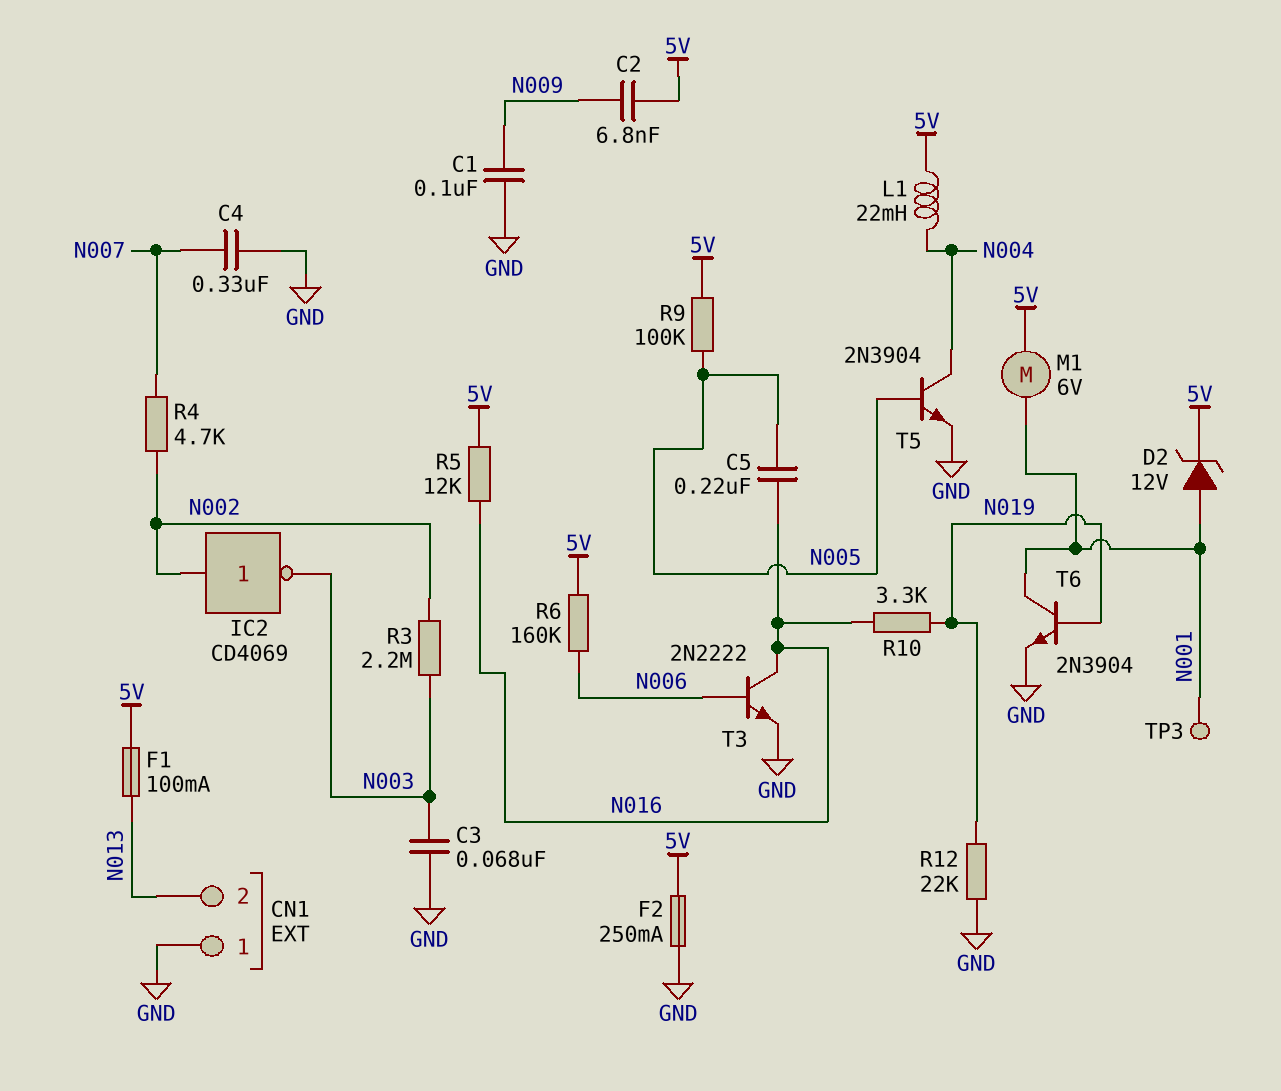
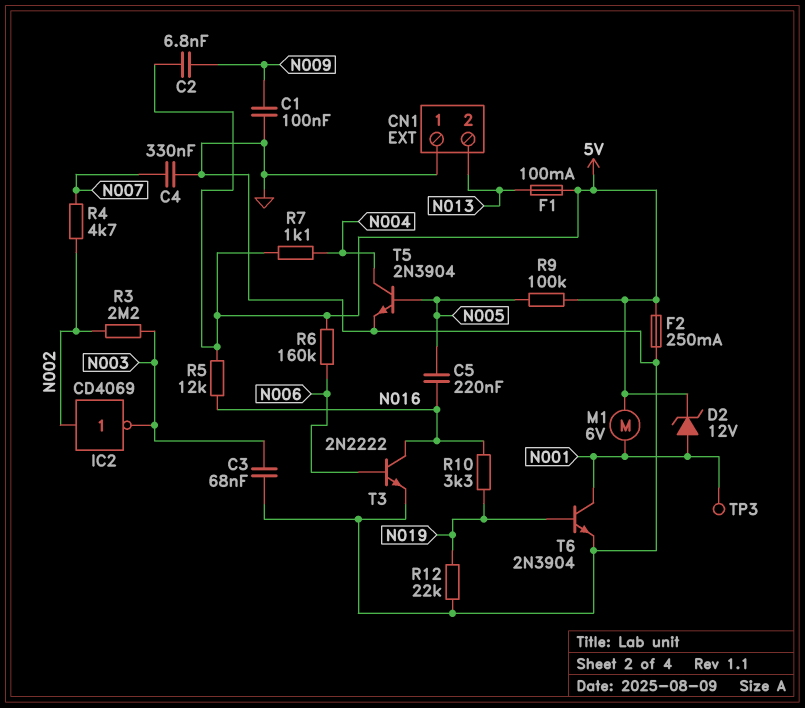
L1: 22mH (5V, N004) -> none
R7: none -> 1.1k (5V, N004)

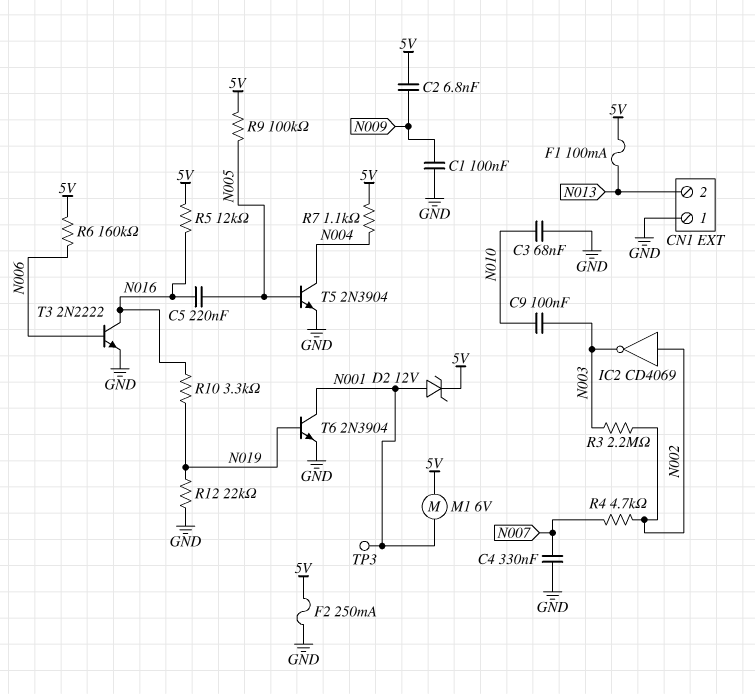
C3: 68nF (GND, N003) -> 68nF (GND, N010)
C9: none -> 100nF (N003, N010)

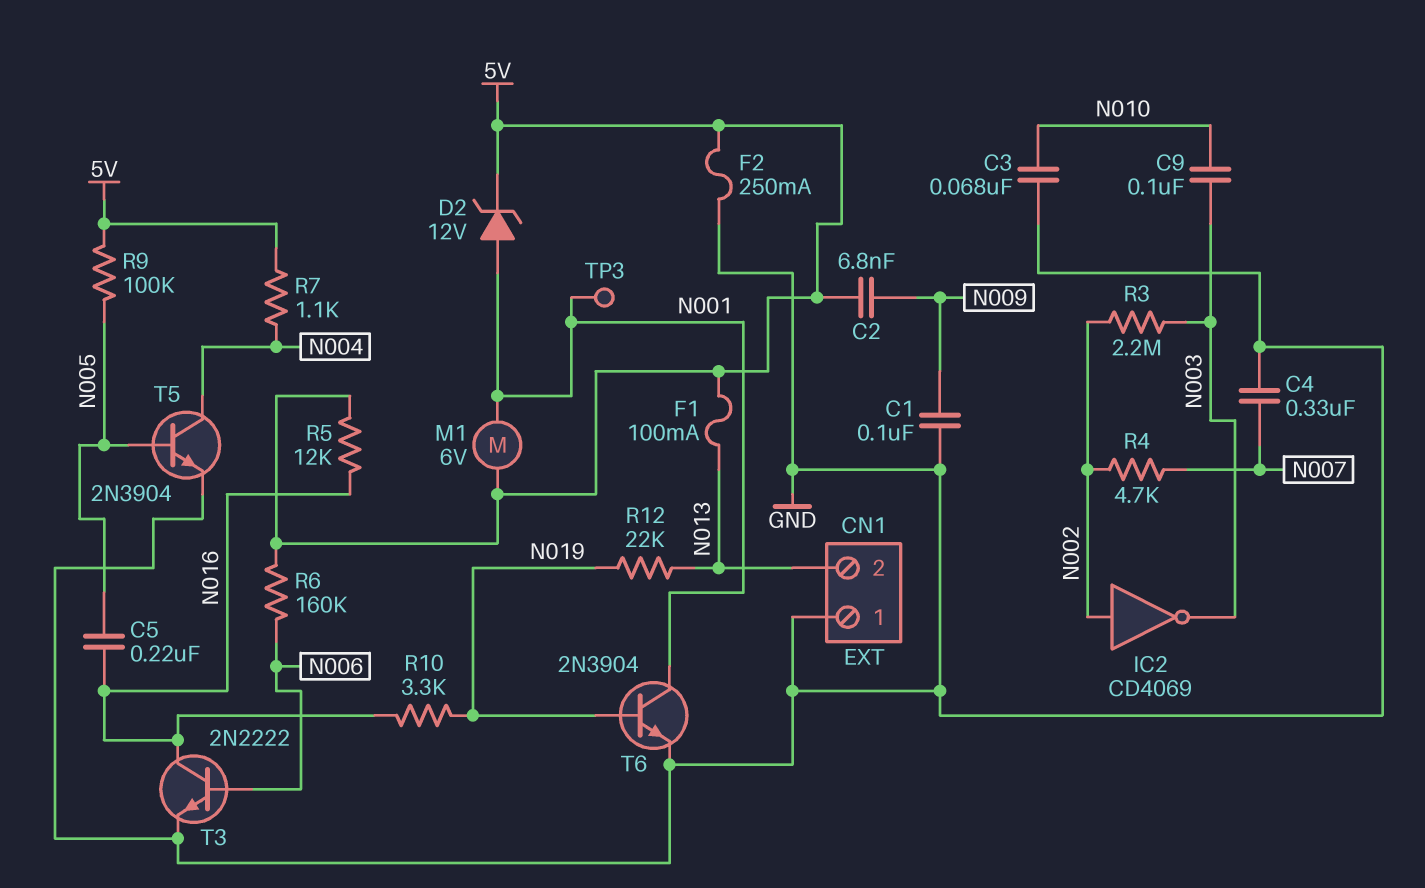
R12: 22k (GND, N019) -> 22k (N013, N019)

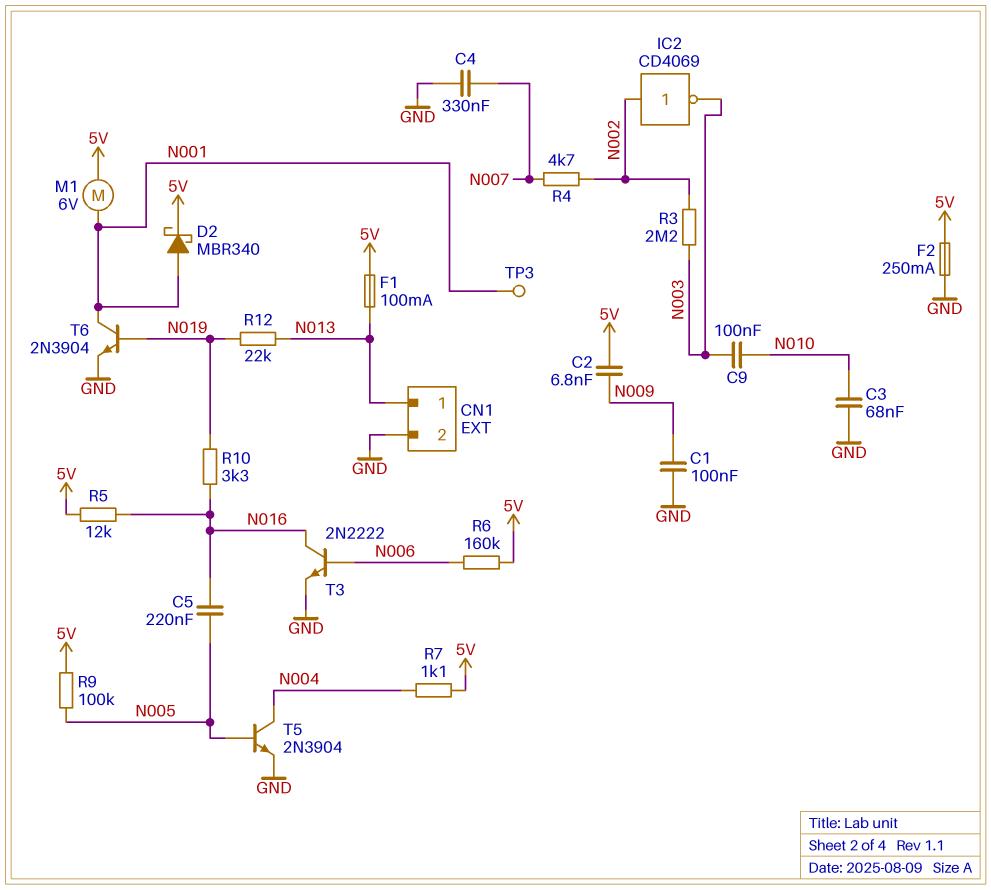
CN1 pin 1: GND -> N013
CN1 pin 2: N013 -> GND
D2: zener 12V (A N001, K 5V) -> schottky MBR340 (A N001, K 5V)

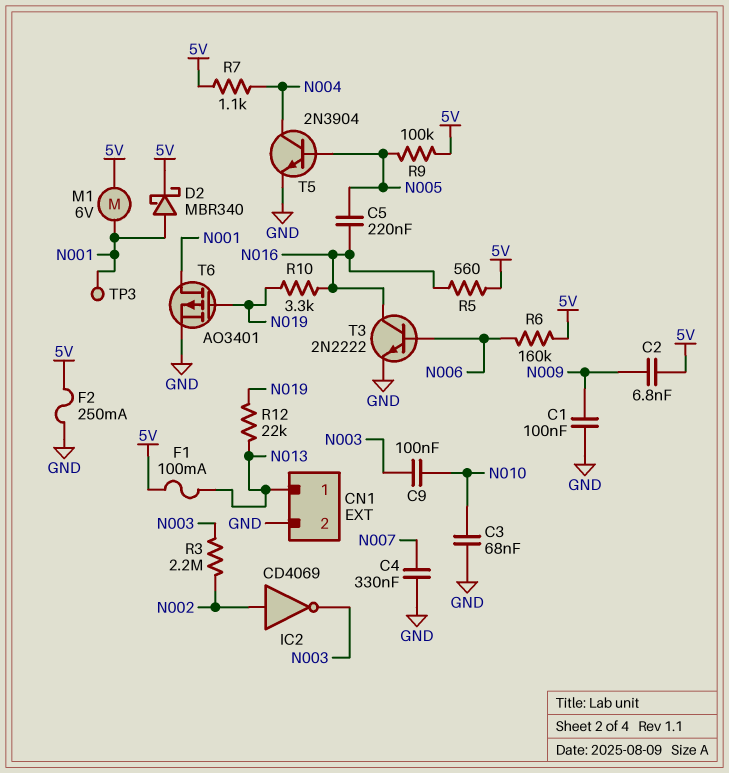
R4: 4.7k (N002, N007) -> none
R5: 12k (5V, N016) -> 560 (5V, N016)
T6: NPN 2N3904 (B N019, C N001, E GND) -> PMOS AO3401 (G N019, D N001, S GND)

